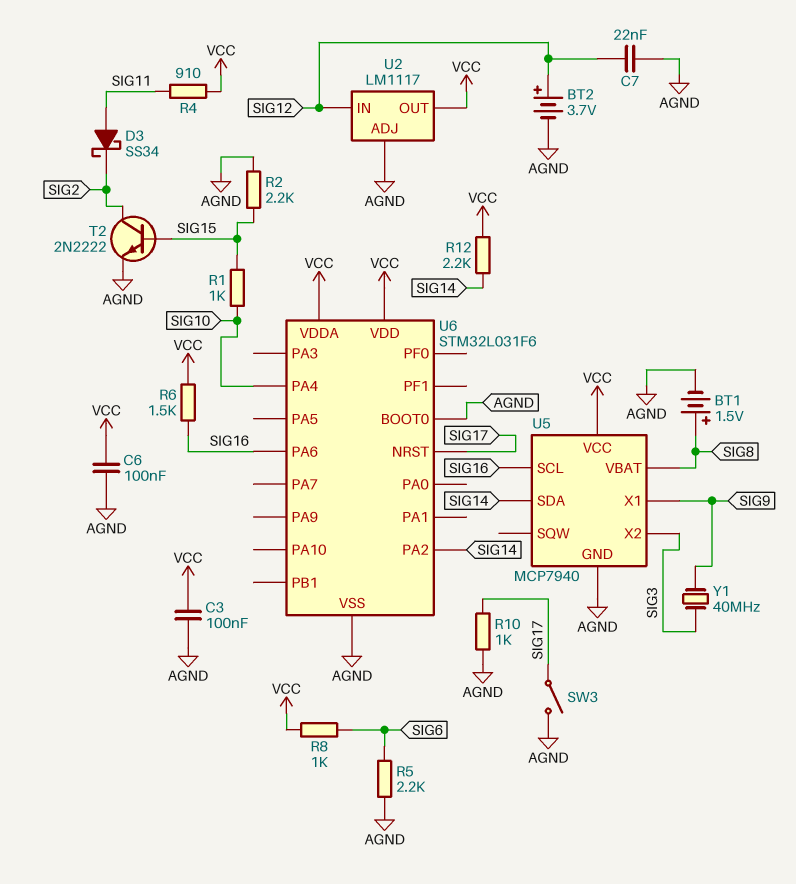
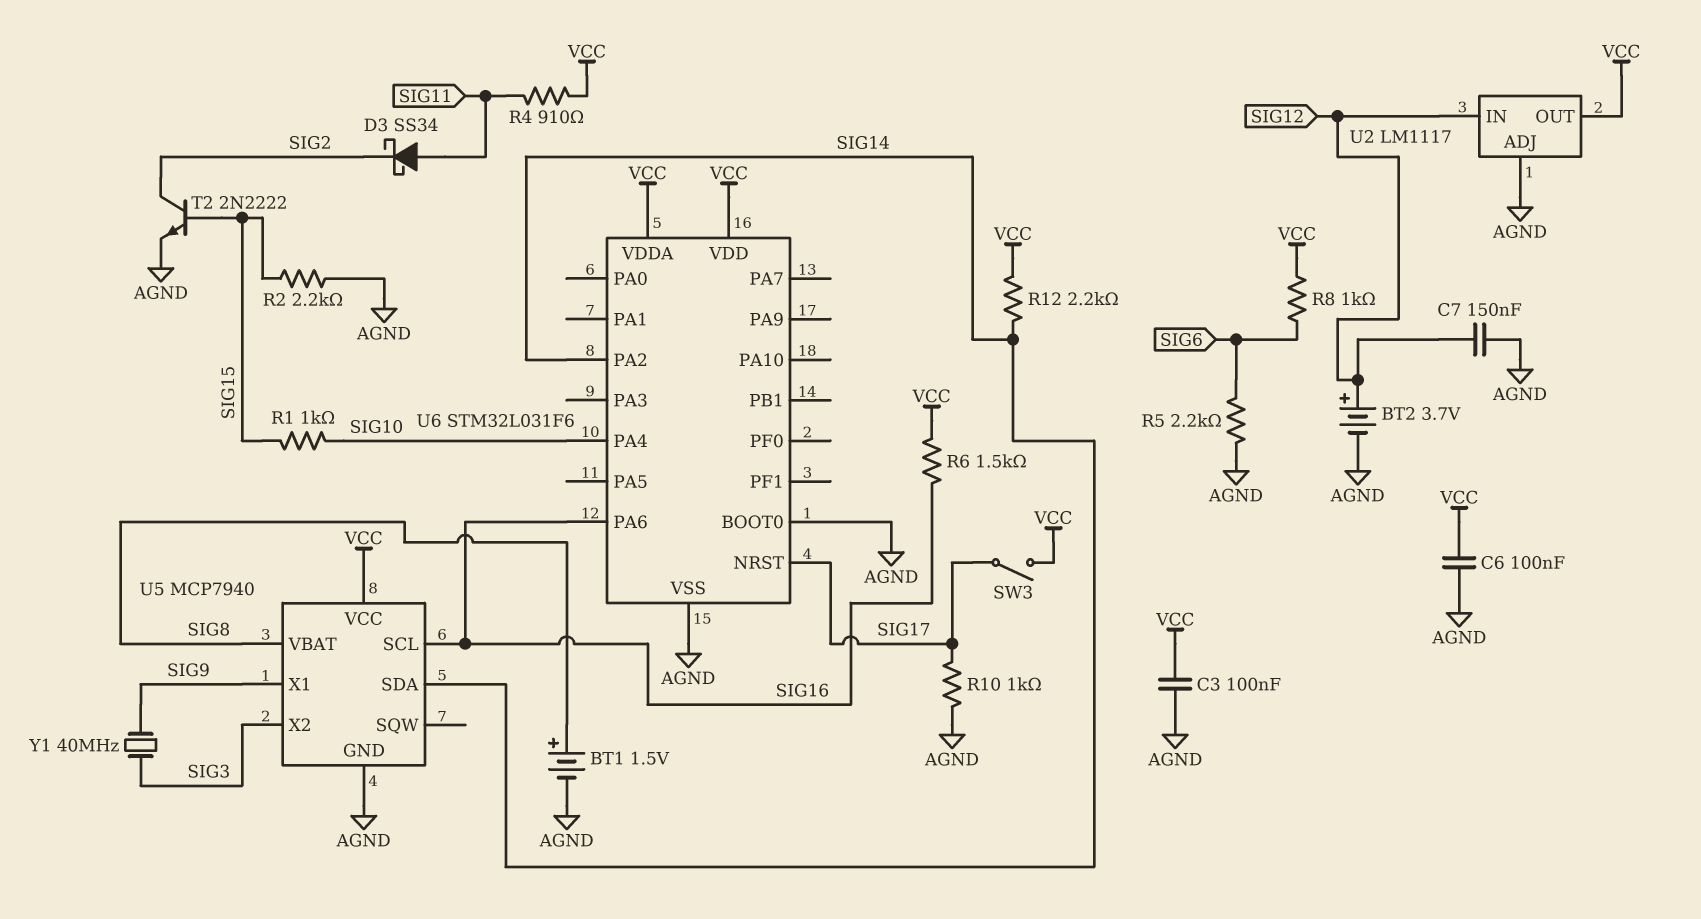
C7: 22nF (AGND, SIG12) -> 150nF (AGND, SIG12)
SW3: switch (AGND, SIG17) -> switch (SIG17, VCC)

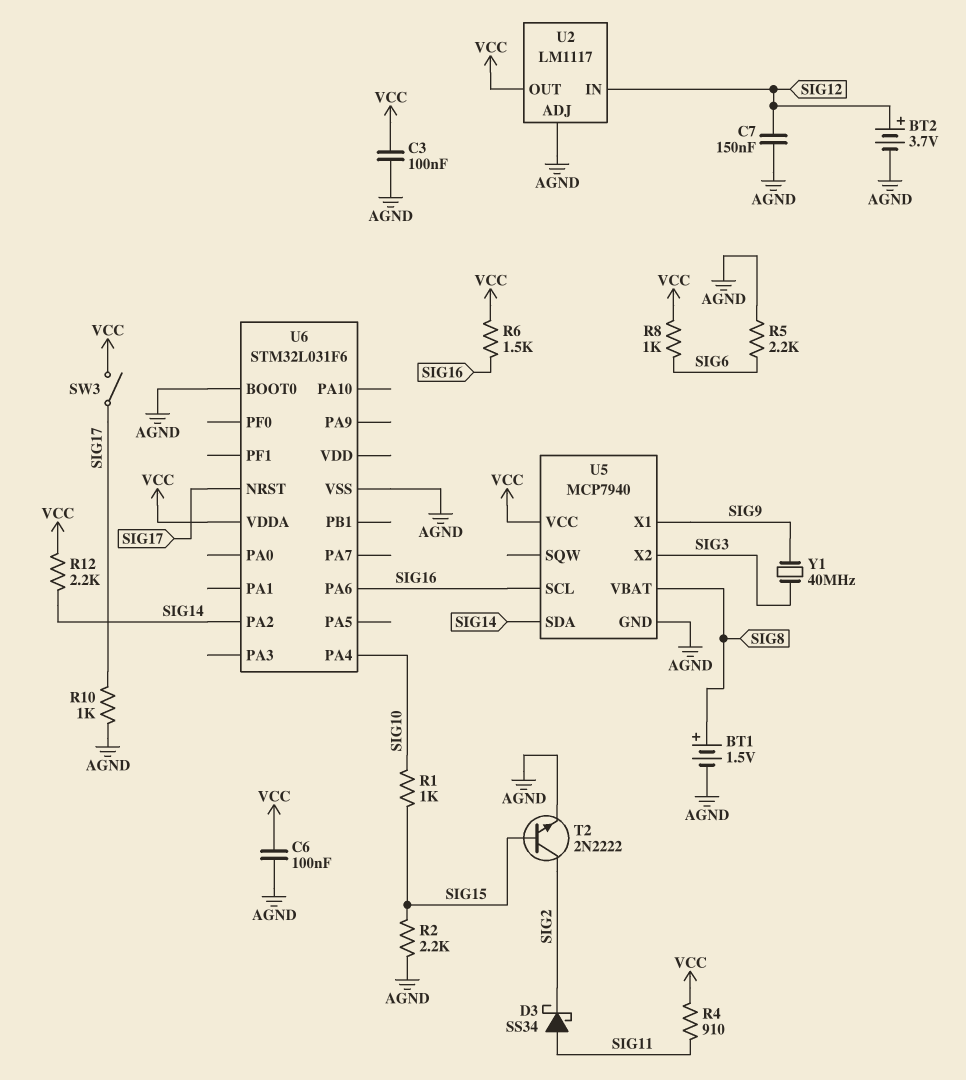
U6 pin VDD: VCC -> none

